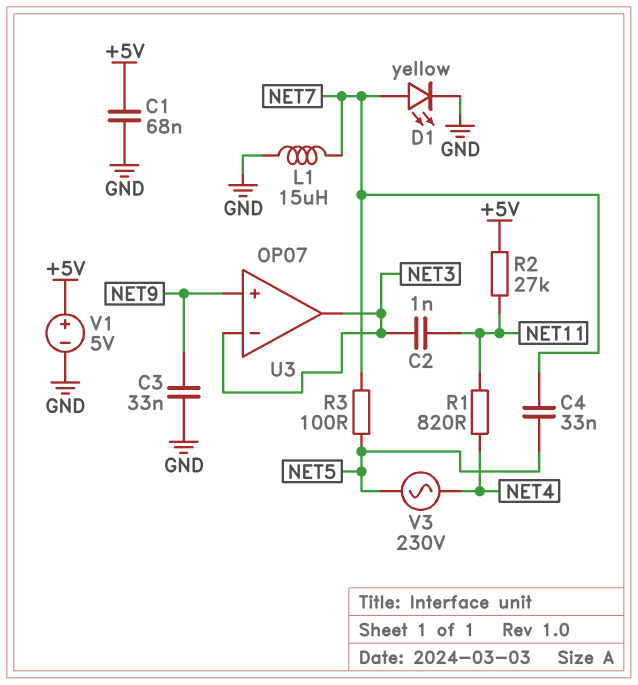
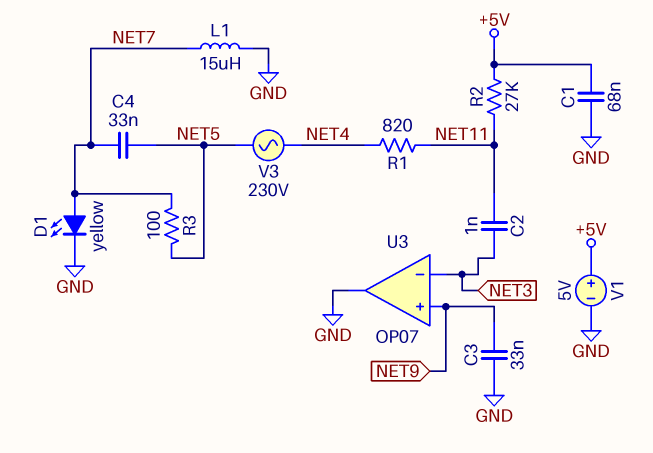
U3 pin out: NET3 -> GND

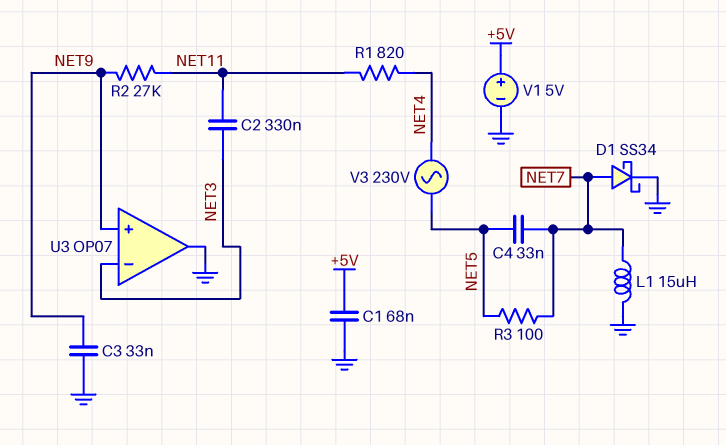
C2: 1nF (NET3, NET11) -> 330nF (NET3, NET11)
D1: LED yellow (A NET7, K GND) -> schottky SS34 (A NET7, K GND)
R2: 27k (+5V, NET11) -> 27k (NET9, NET11)

